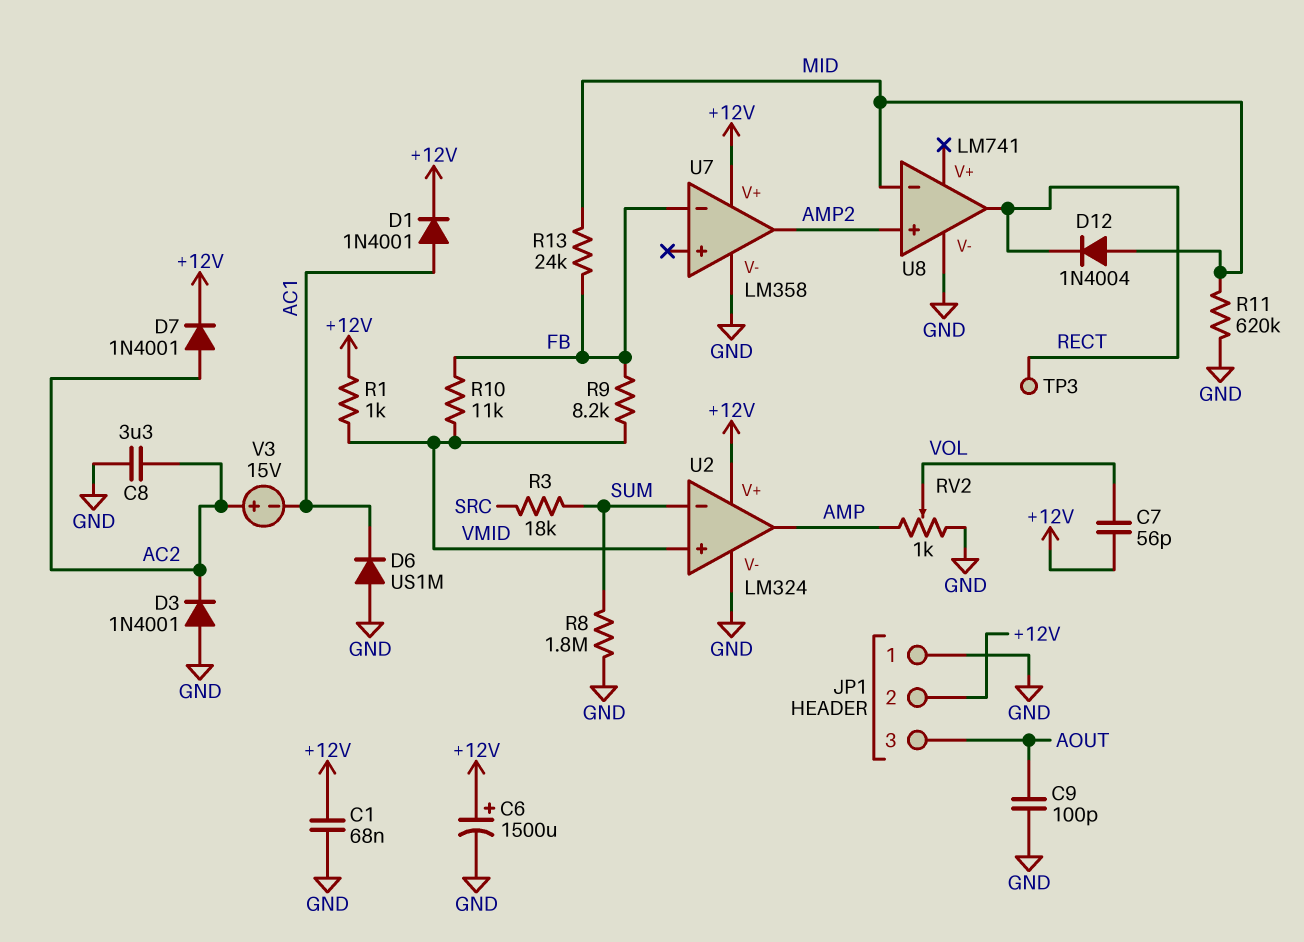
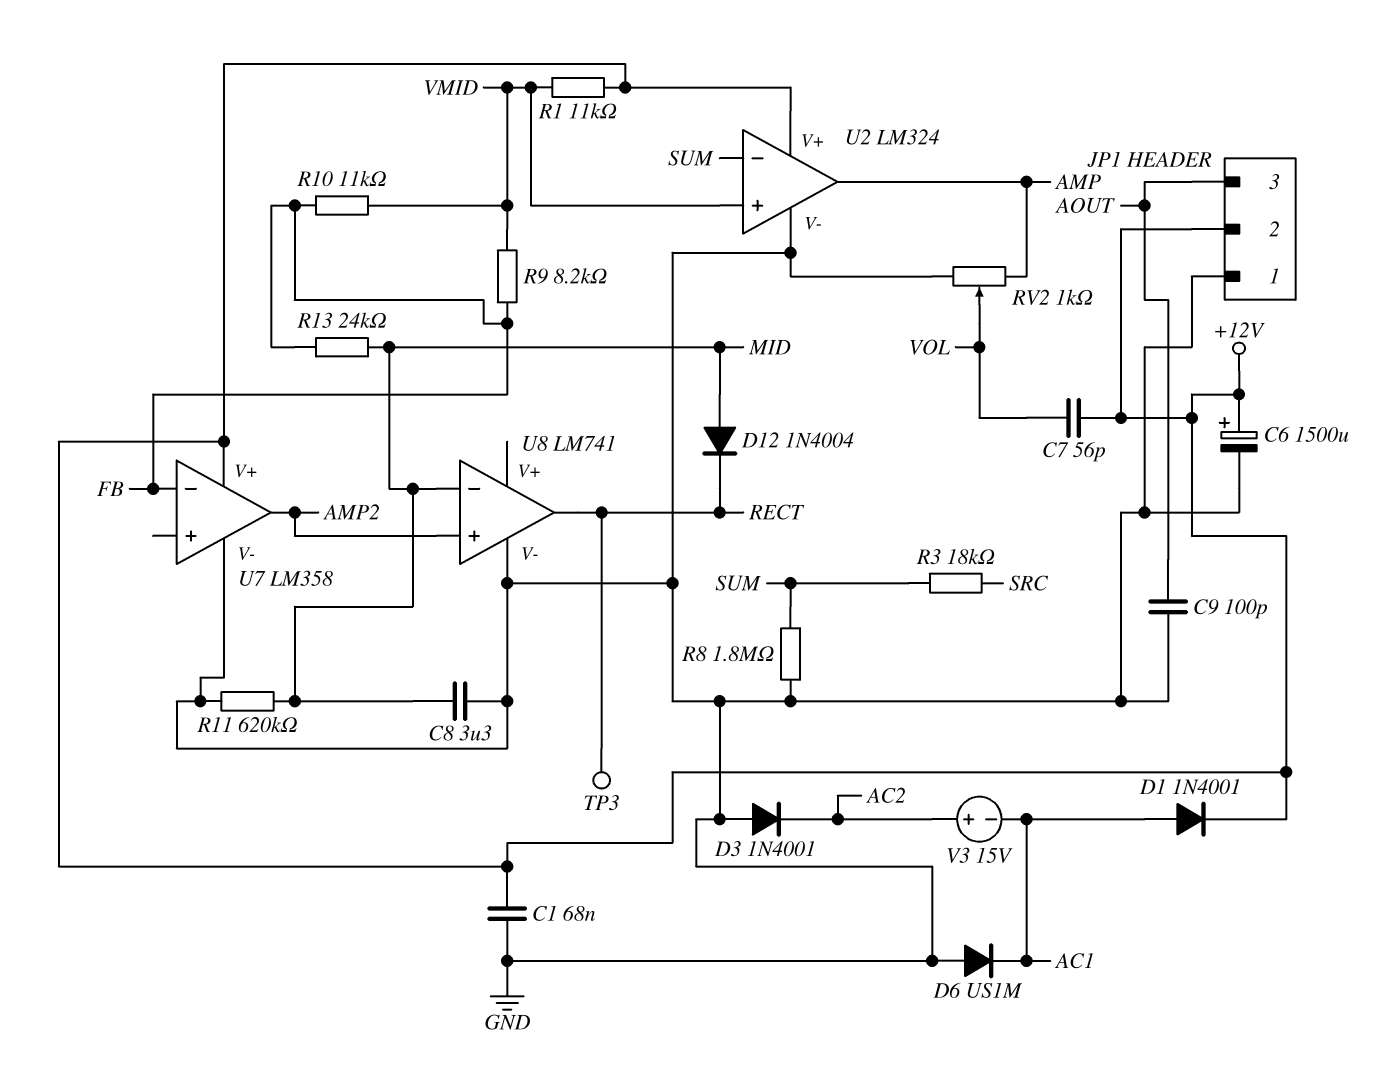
C8: 3.3uF (AC2, GND) -> 3.3uF (GND, MID)
D7: diode 1N4001 (A AC2, K +12V) -> none
R1: 1k (+12V, VMID) -> 11k (+12V, VMID)

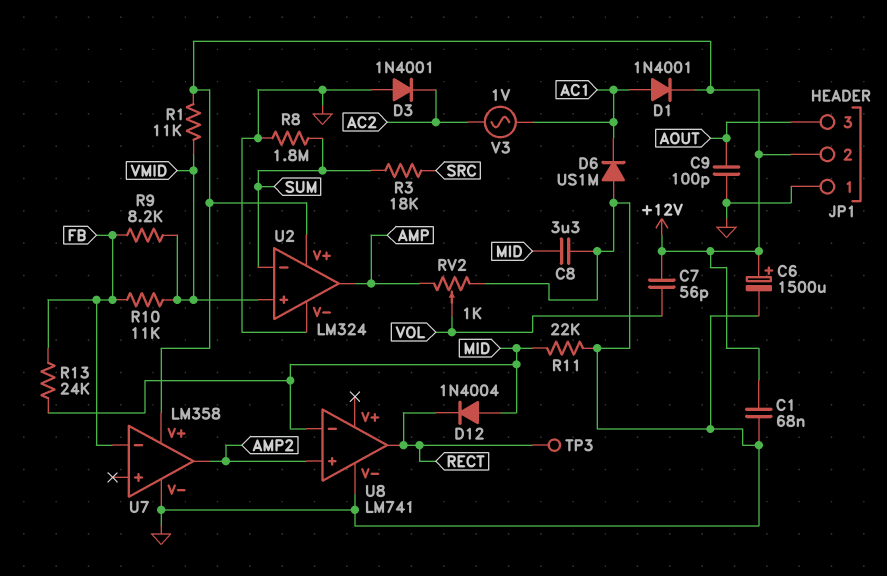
R11: 620k (GND, MID) -> 22k (GND, MID)
V3: 15V (plus AC2, minus AC1) -> AC 1V (AC1, AC2)

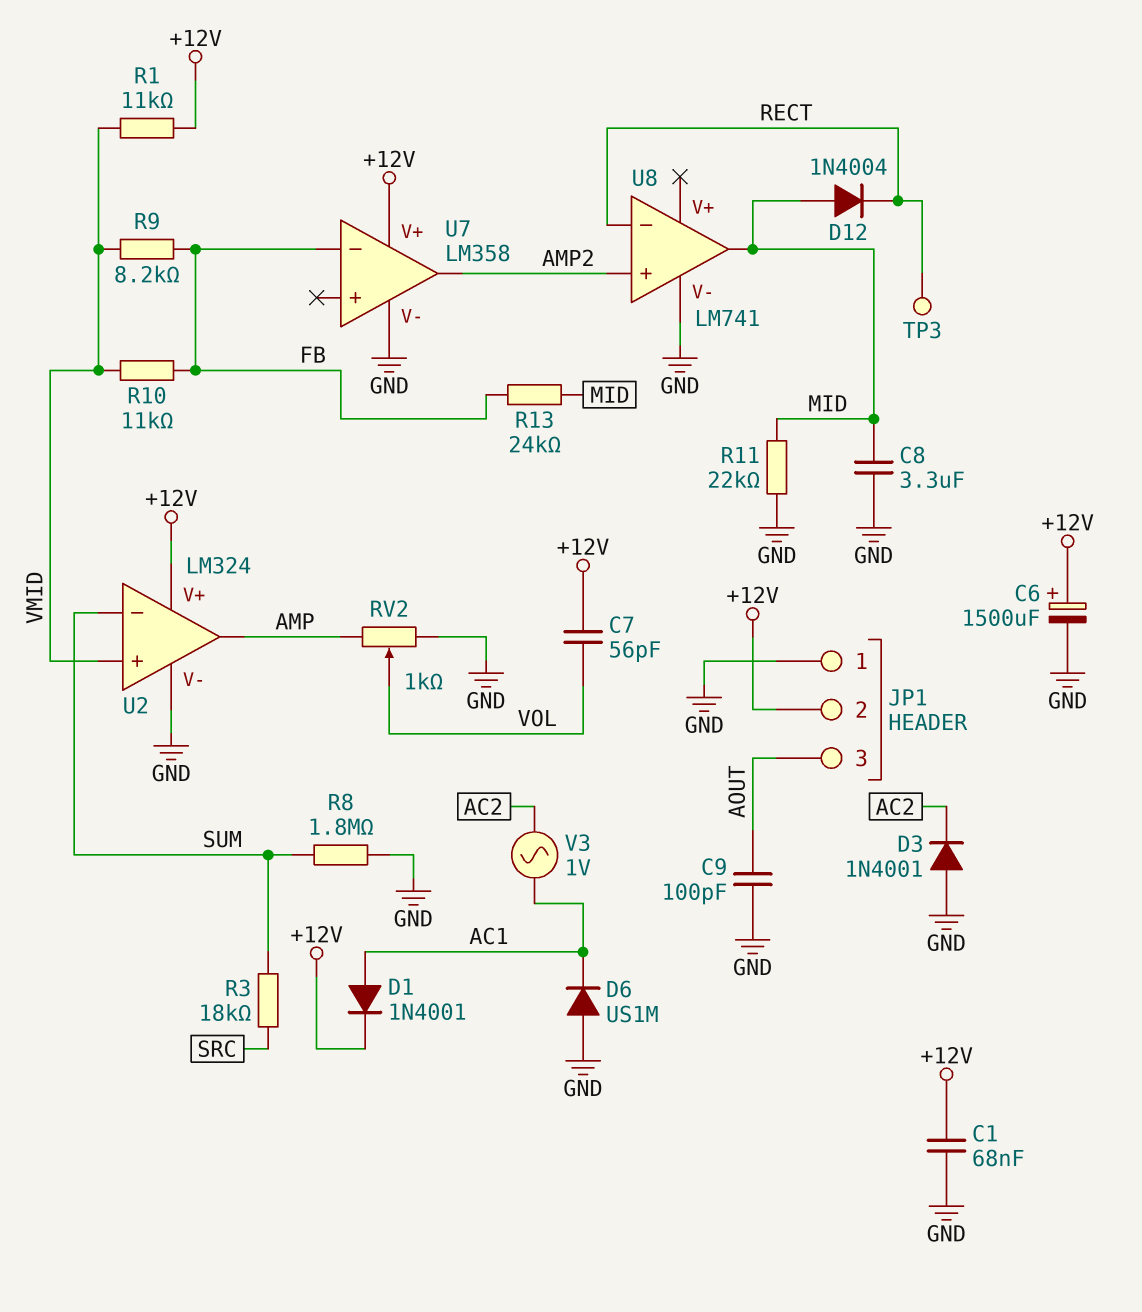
U8 pin in-: MID -> RECT
U8 pin out: RECT -> MID

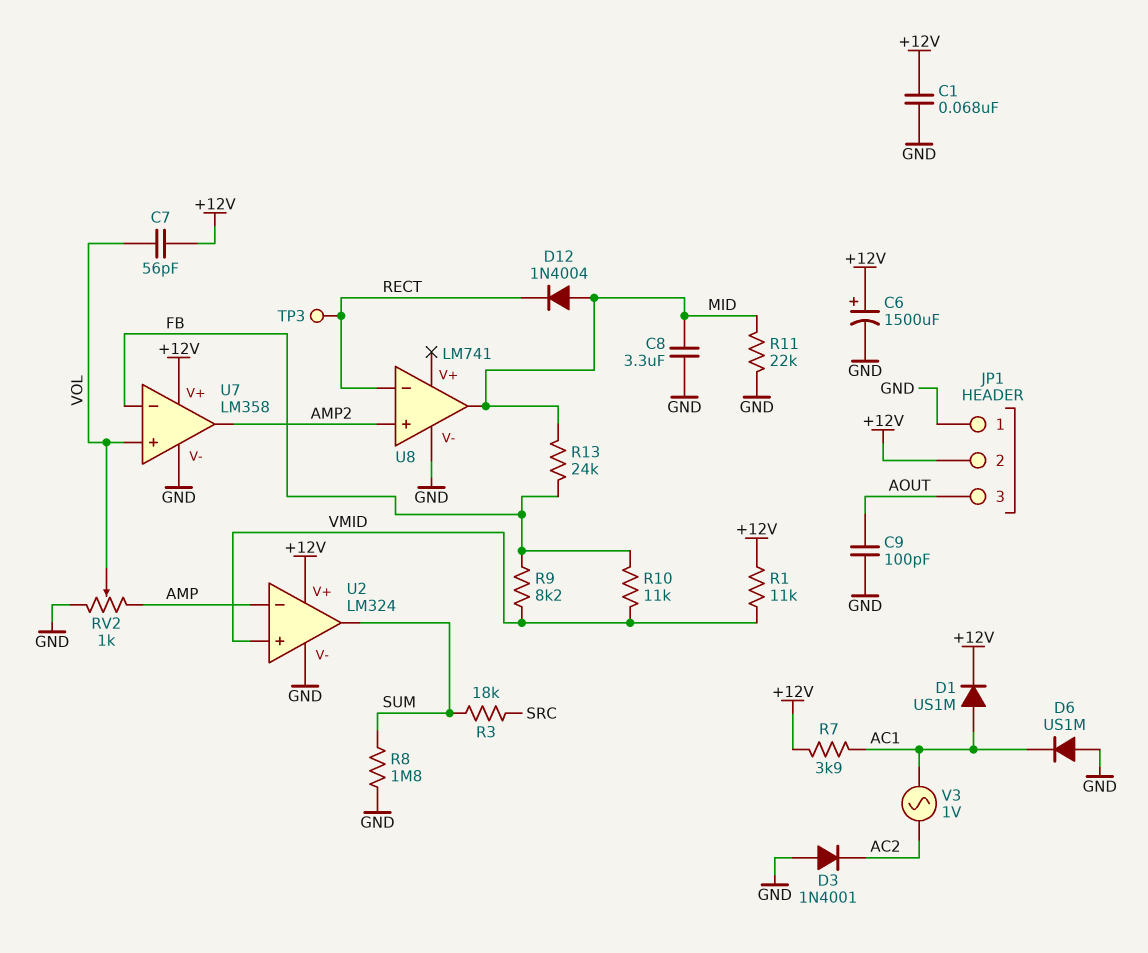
D1: diode 1N4001 (A AC1, K +12V) -> diode US1M (A AC1, K +12V)
R7: none -> 3.9k (+12V, AC1)
U2 pin in-: SUM -> AMP
U2 pin out: AMP -> SUM
U7 pin in+: none -> VOL

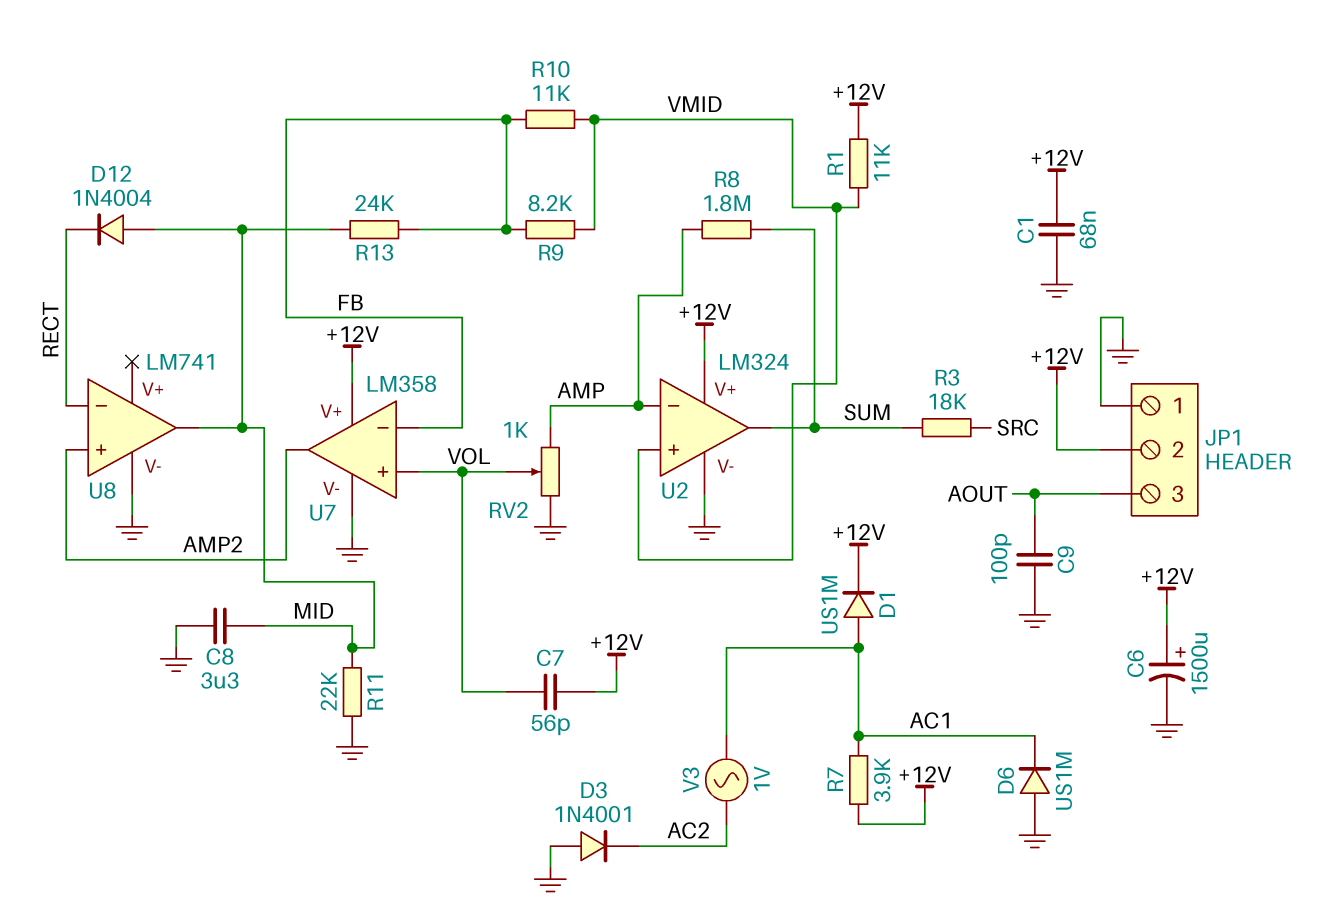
R8: 1.8M (GND, SUM) -> 1.8M (AMP, SUM)
TP3: test point (RECT) -> none

